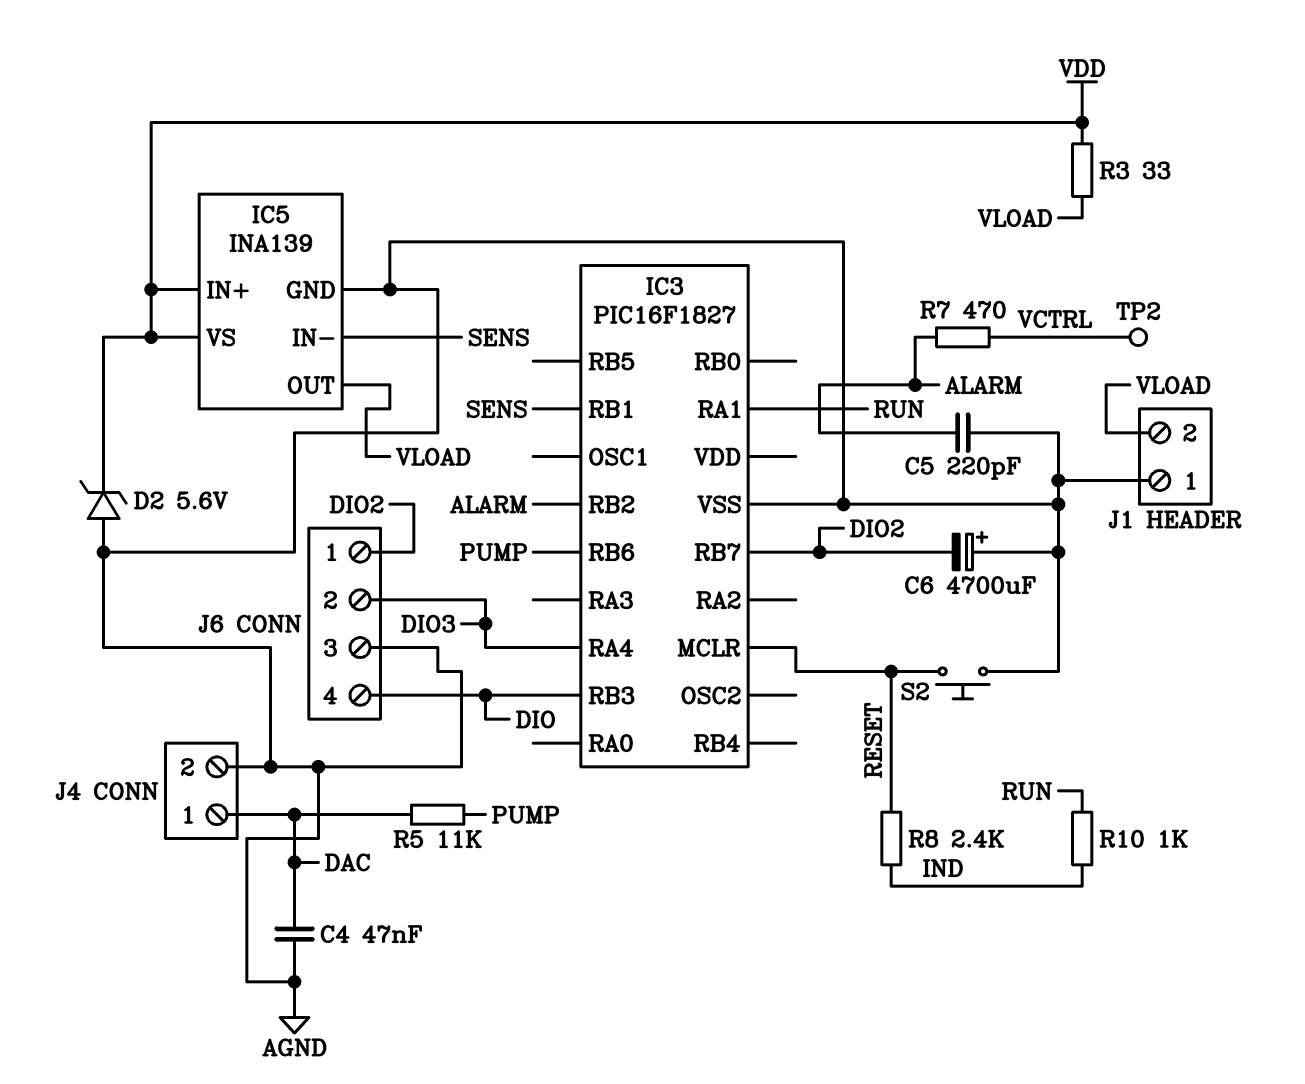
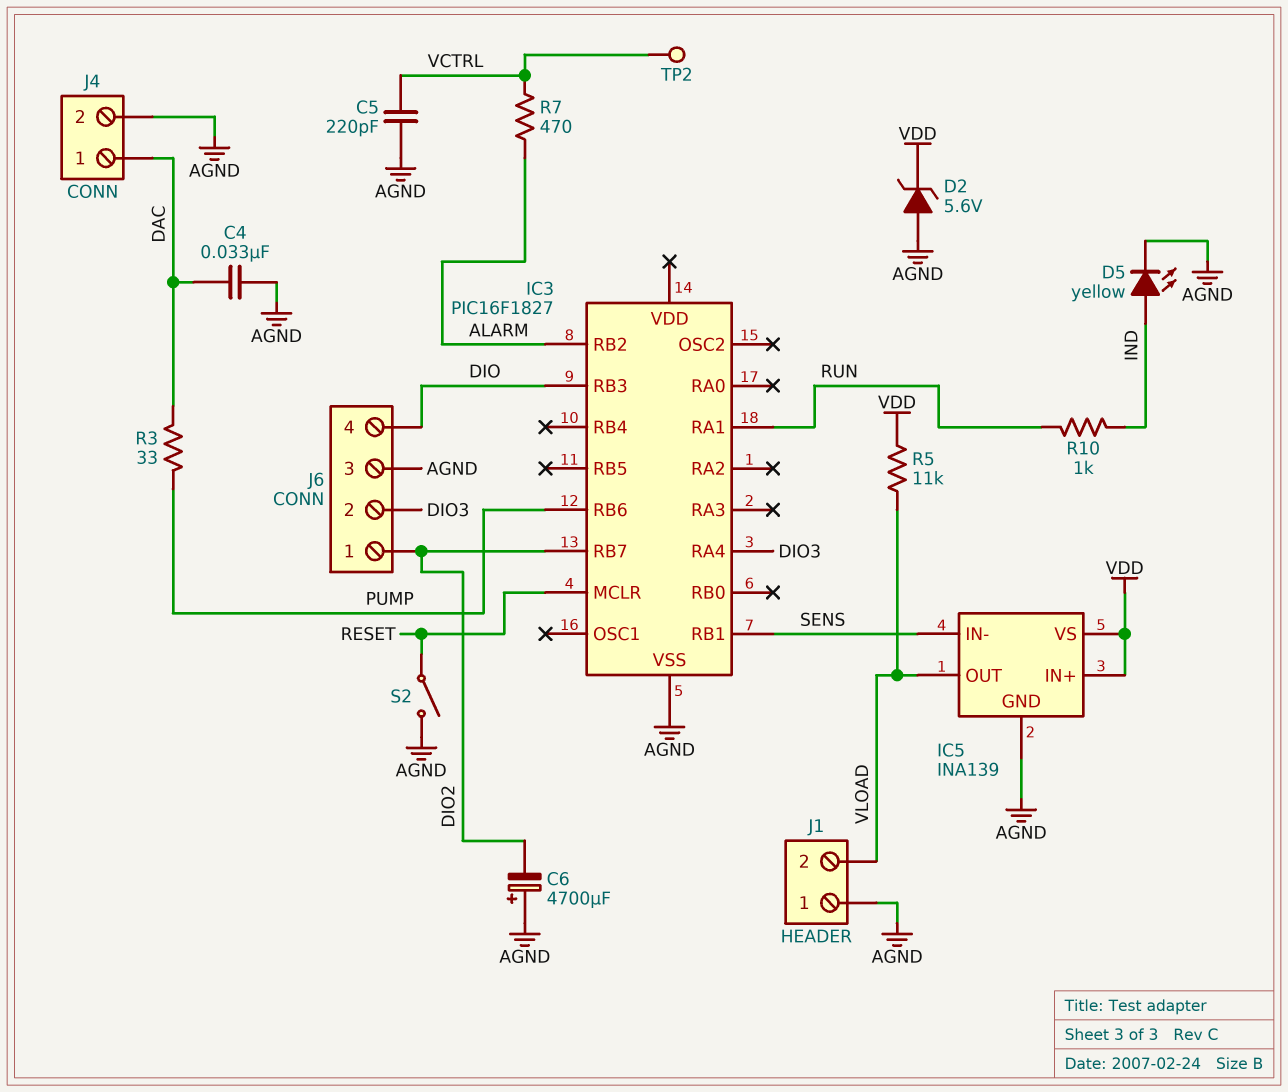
C4: 47nF (AGND, DAC) -> 33nF (AGND, DAC)
C5: 220pF (AGND, ALARM) -> 220pF (AGND, VCTRL)
D5: none -> LED yellow (A IND, K AGND)
R3: 33 (VDD, VLOAD) -> 33 (DAC, PUMP)
R5: 11k (DAC, PUMP) -> 11k (VDD, VLOAD)
R8: 2.4k (IND, RESET) -> none
S2: button (AGND, RESET) -> switch (AGND, RESET)

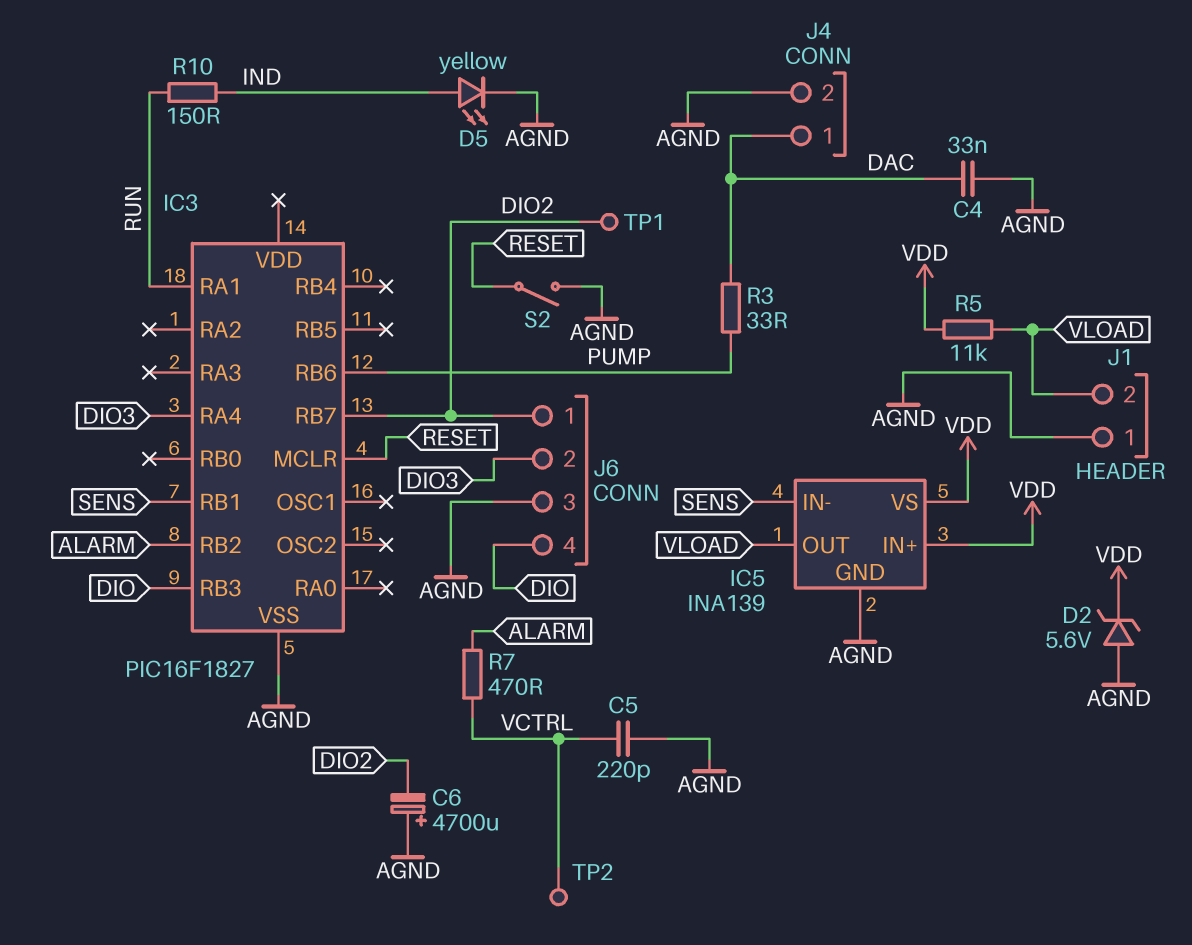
R10: 1k (IND, RUN) -> 150 (IND, RUN)
TP1: none -> test point (DIO2)

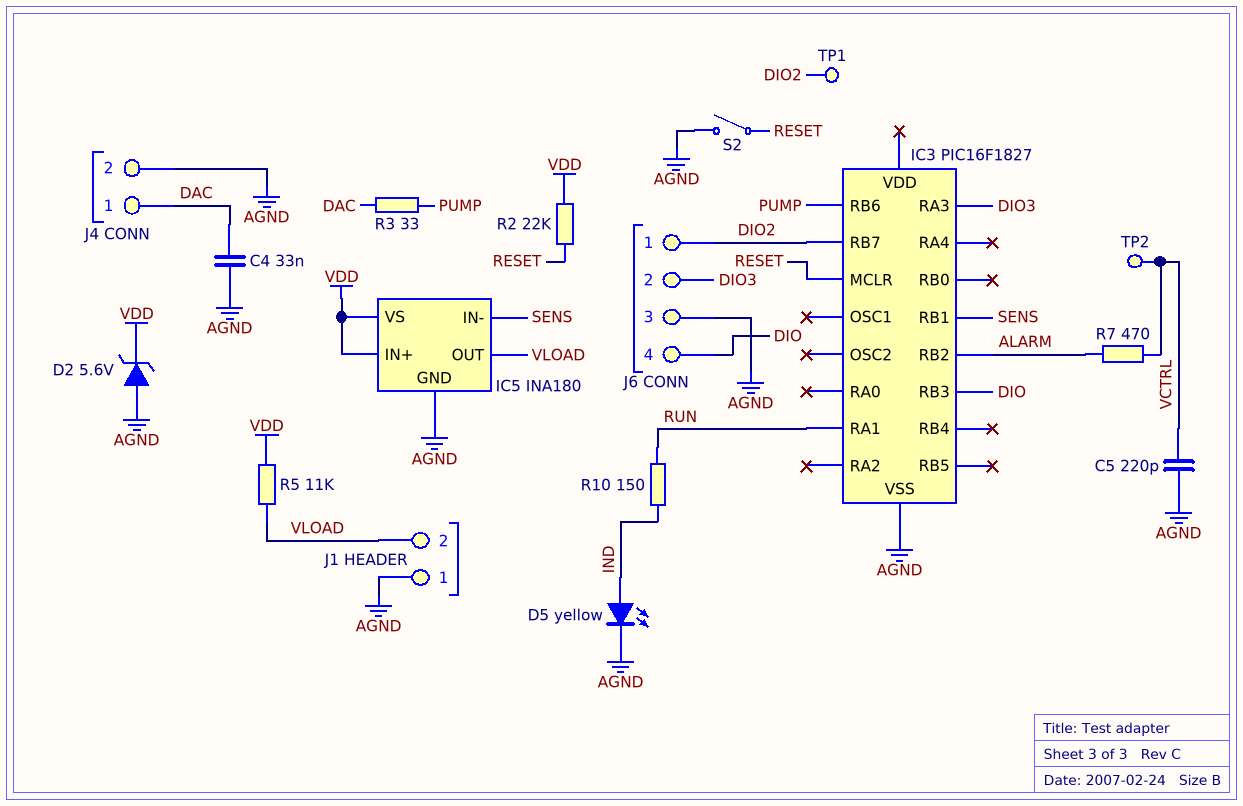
C6: 4700uF (plus AGND, minus DIO2) -> none
IC3 pin RA3: none -> DIO3
IC3 pin RA4: DIO3 -> none
IC5: INA139 -> INA180
R2: none -> 22k (RESET, VDD)

